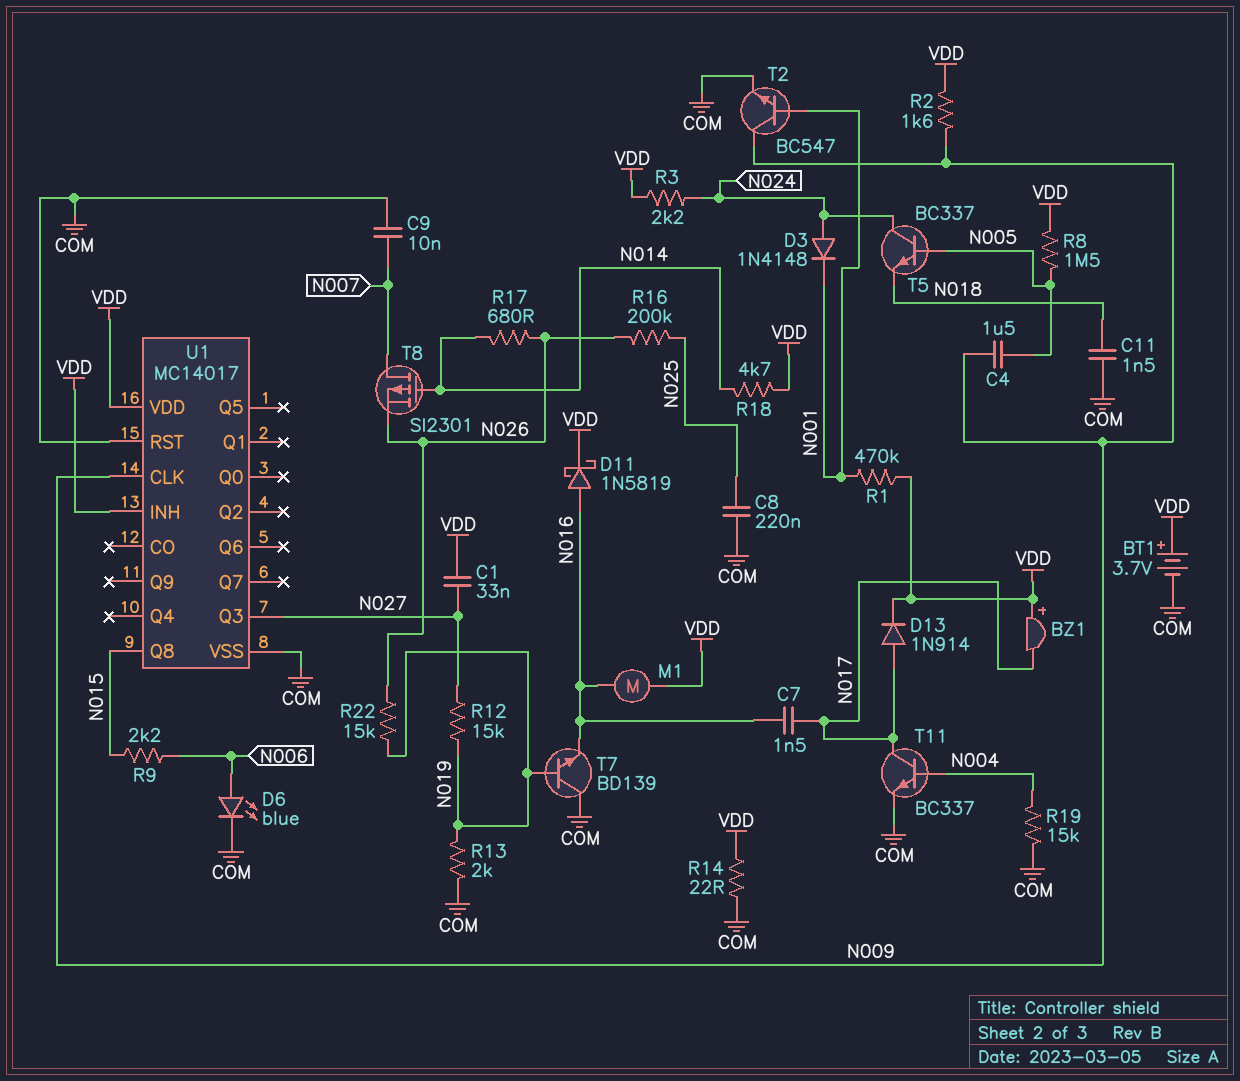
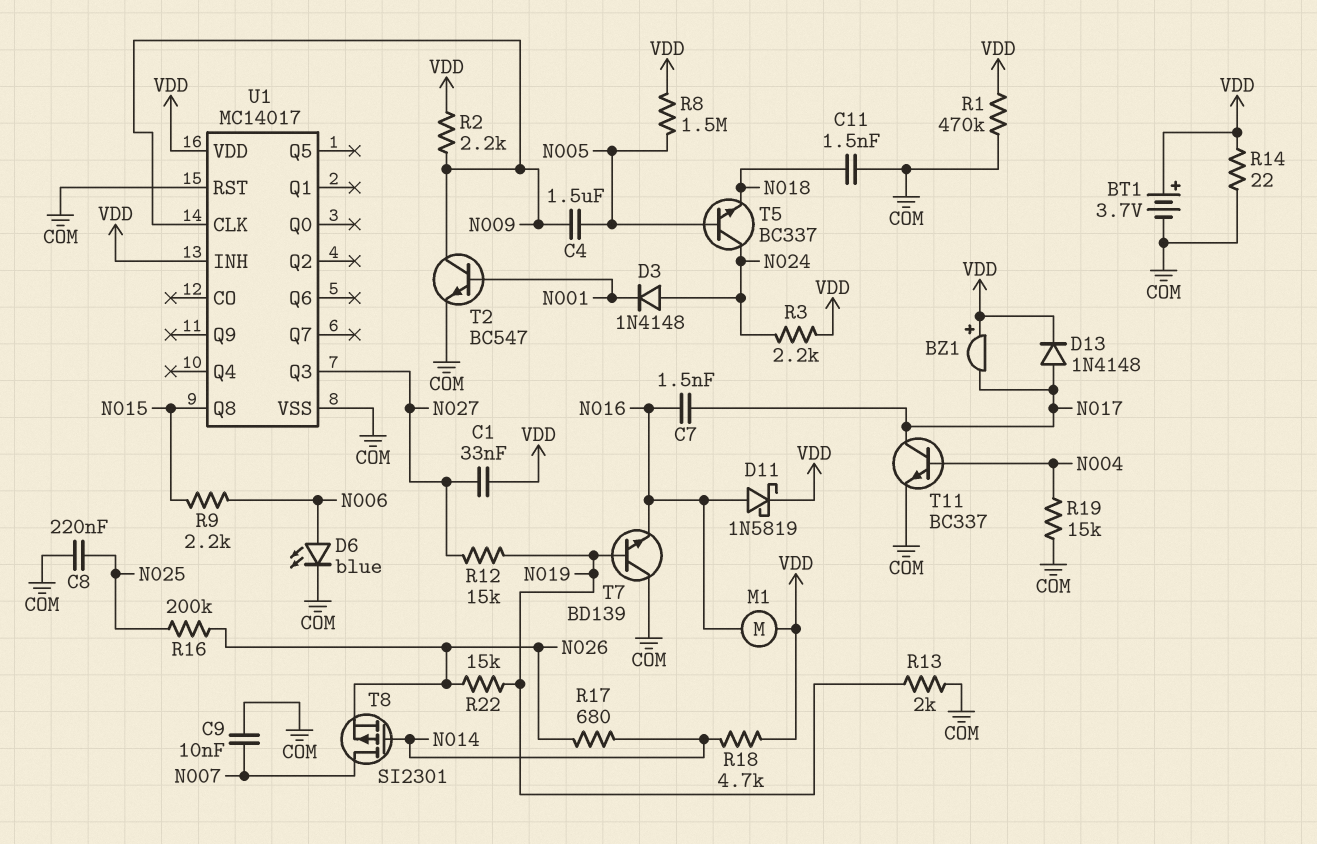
D13: diode 1N914 (A N017, K VDD) -> diode 1N4148 (A N017, K VDD)
R1: 470k (N001, VDD) -> 470k (COM, VDD)
R2: 1.6k (N009, VDD) -> 2.2k (N009, VDD)

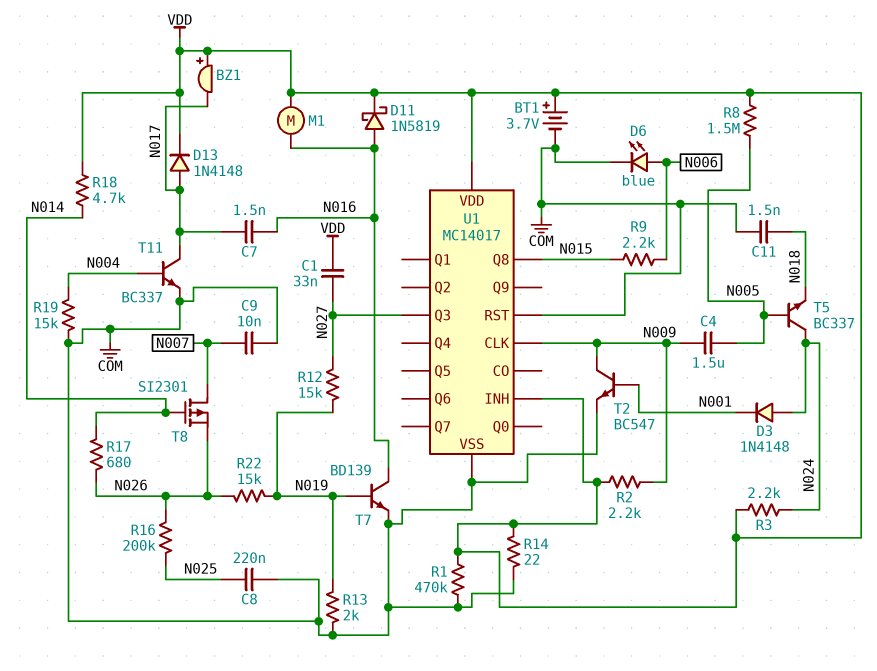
T7: NPN BD139 (B N019, C COM, E N016) -> NPN BD139 (B N019, C N016, E COM)

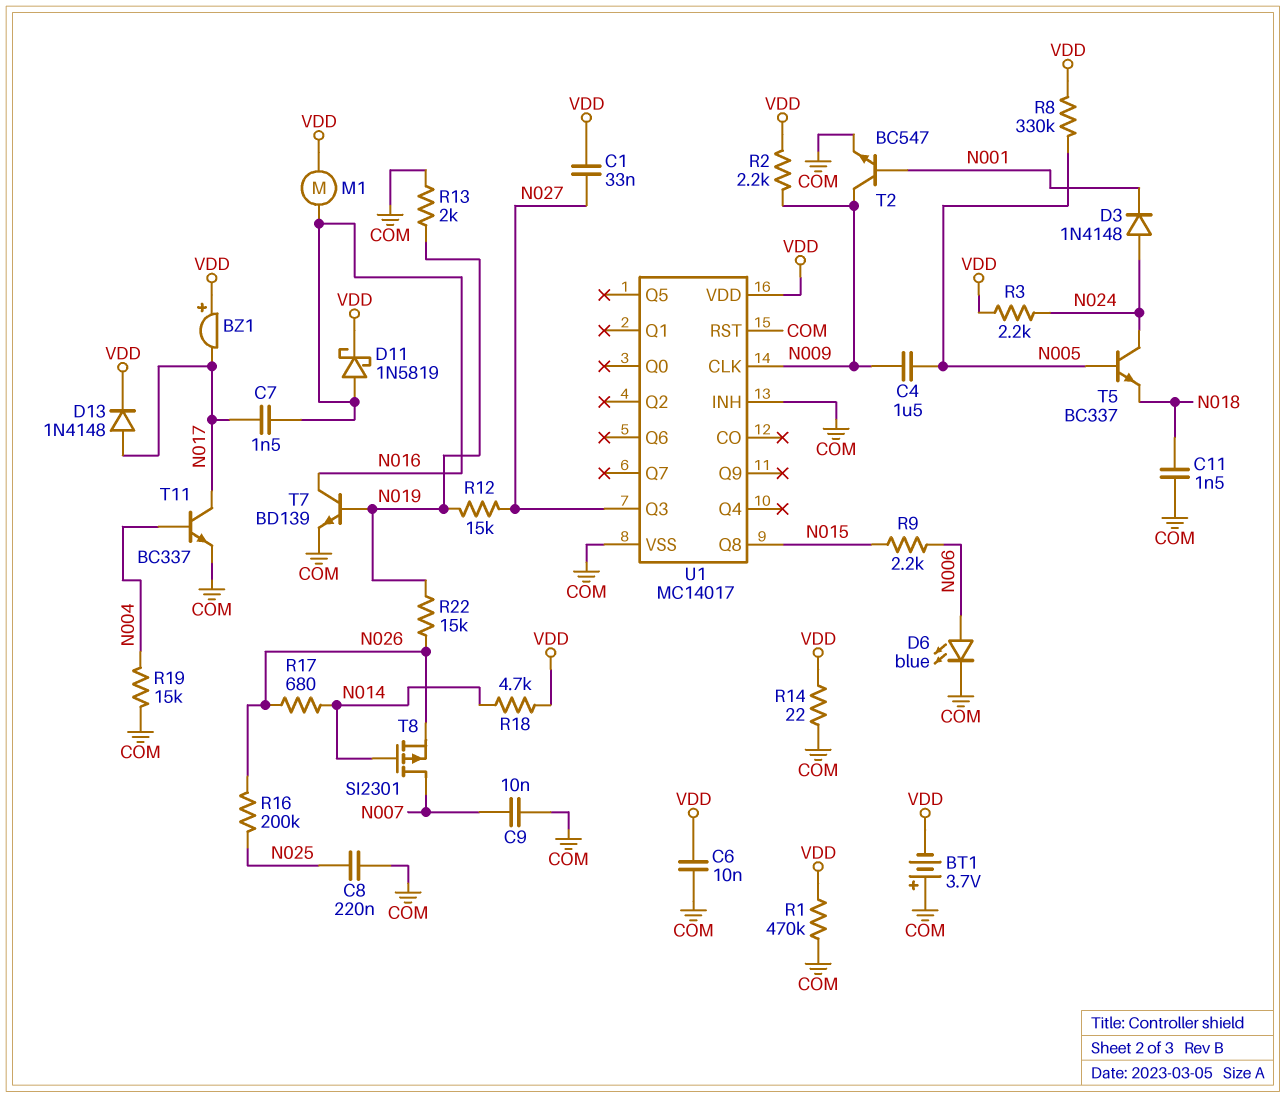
BT1: 3.7V (plus VDD, minus COM) -> 3.7V (plus COM, minus VDD)
C6: none -> 10nF (COM, VDD)
R8: 1.5M (N005, VDD) -> 330k (N005, VDD)
U1 pin INH: VDD -> COM

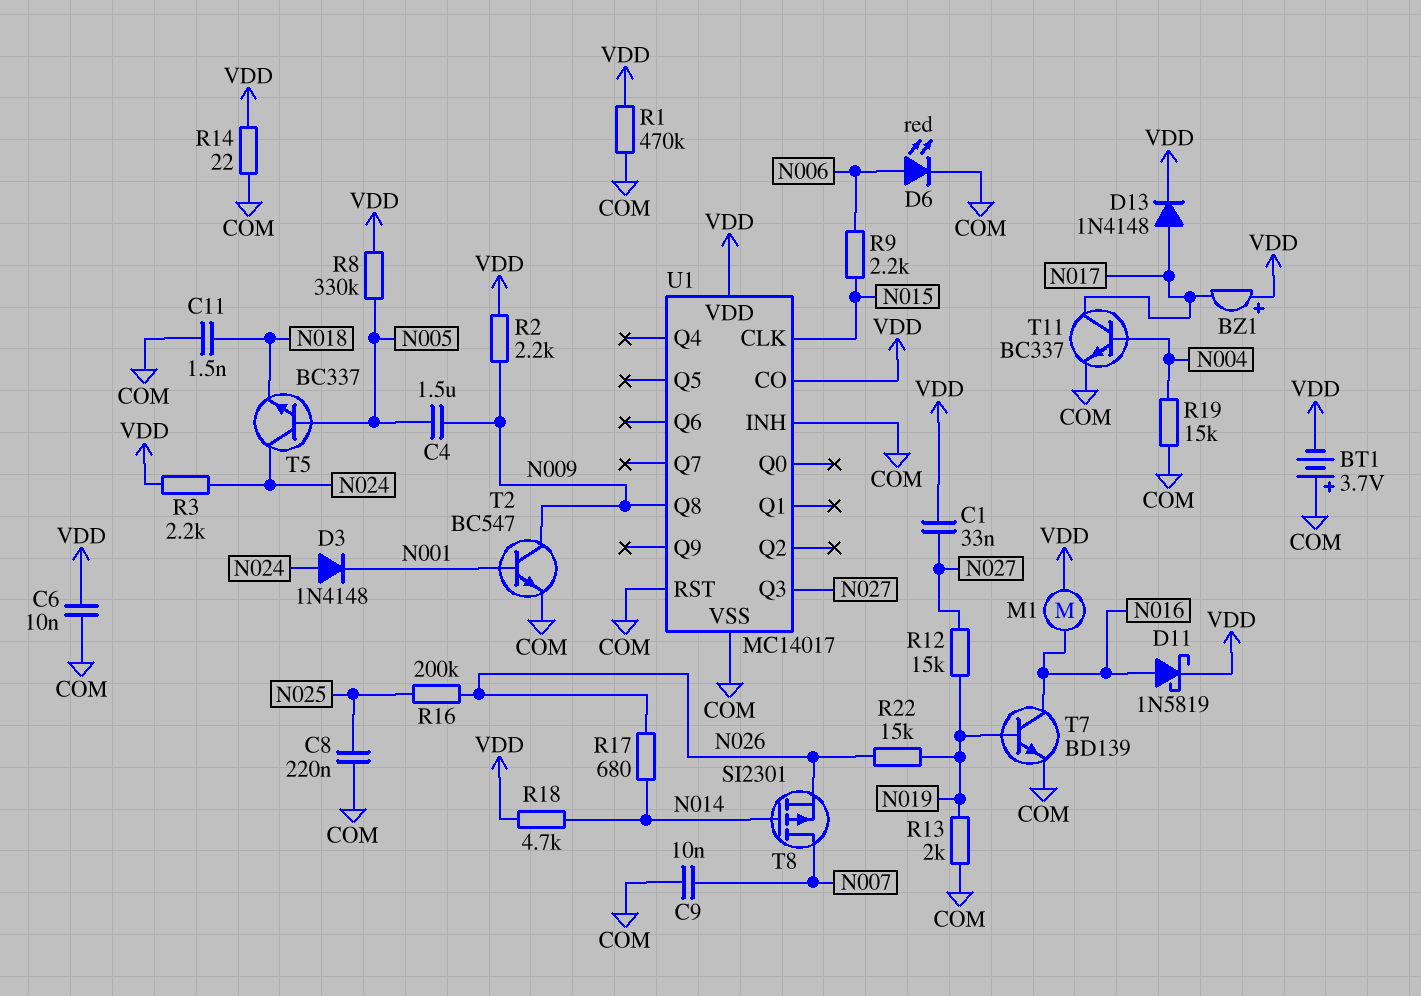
C7: 1.5nF (N016, N017) -> none
D6: LED blue (A N006, K COM) -> LED red (A N006, K COM)
U1 pin CLK: N009 -> N015
U1 pin CO: none -> VDD
U1 pin Q8: N015 -> N009

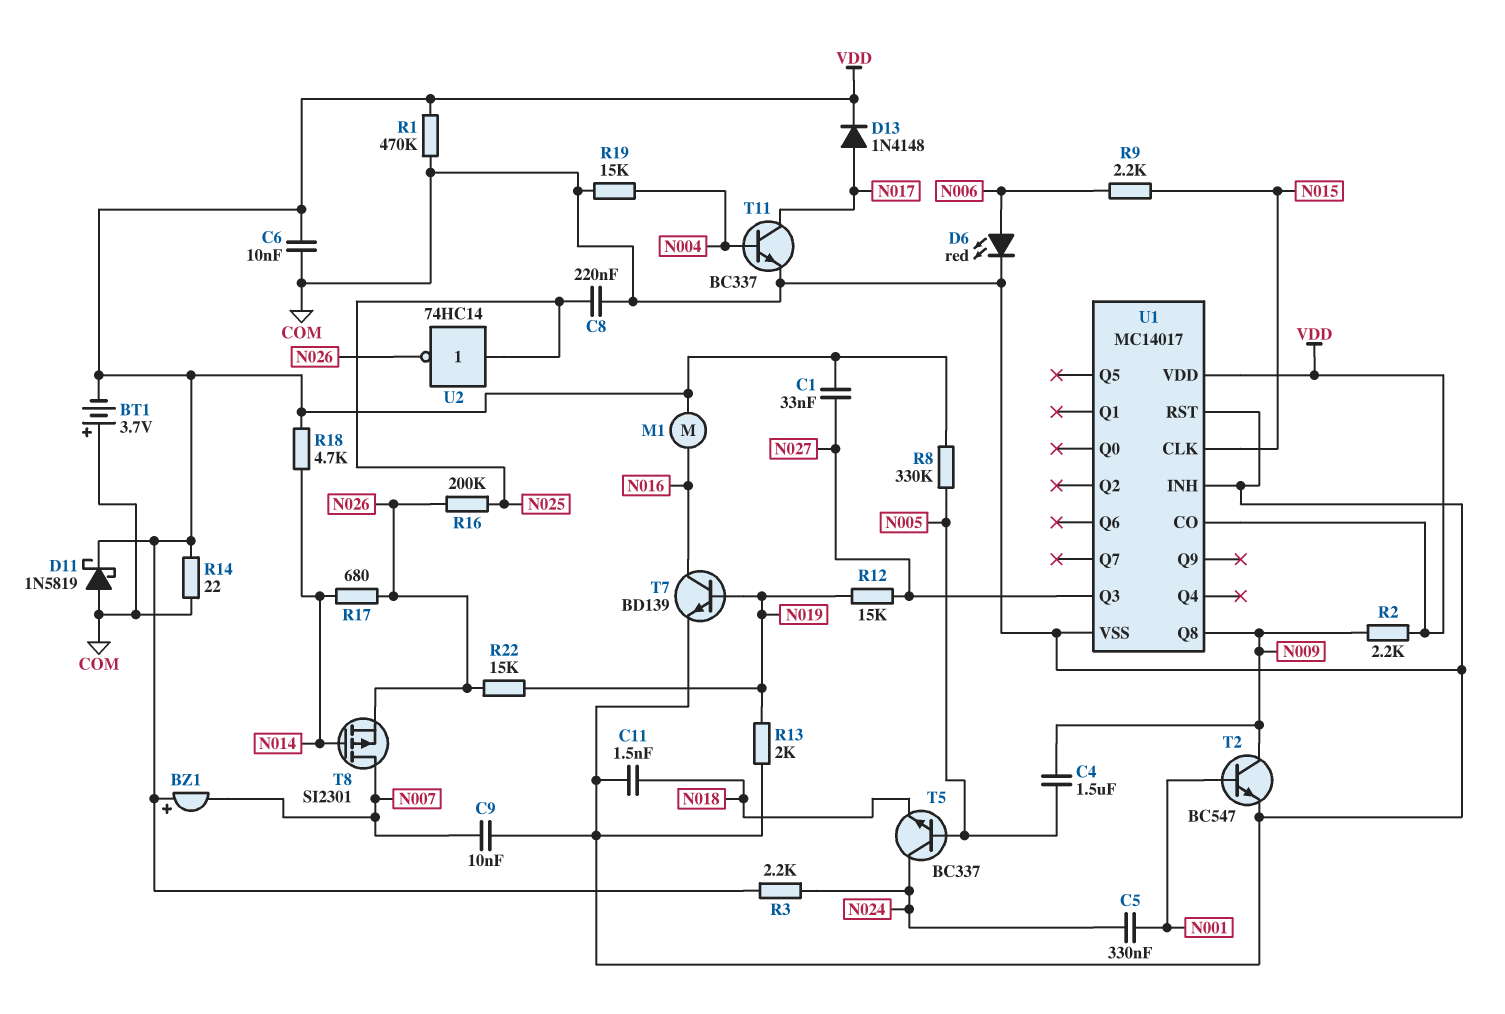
BZ1: buzzer (plus VDD, minus N017) -> buzzer (plus VDD, minus N007)
C5: none -> 330nF (N001, N024)
D3: diode 1N4148 (A N024, K N001) -> none
D11: schottky 1N5819 (A N016, K VDD) -> schottky 1N5819 (A COM, K VDD)
U2: none -> NOT 74HC14 (in N025, out N026)

